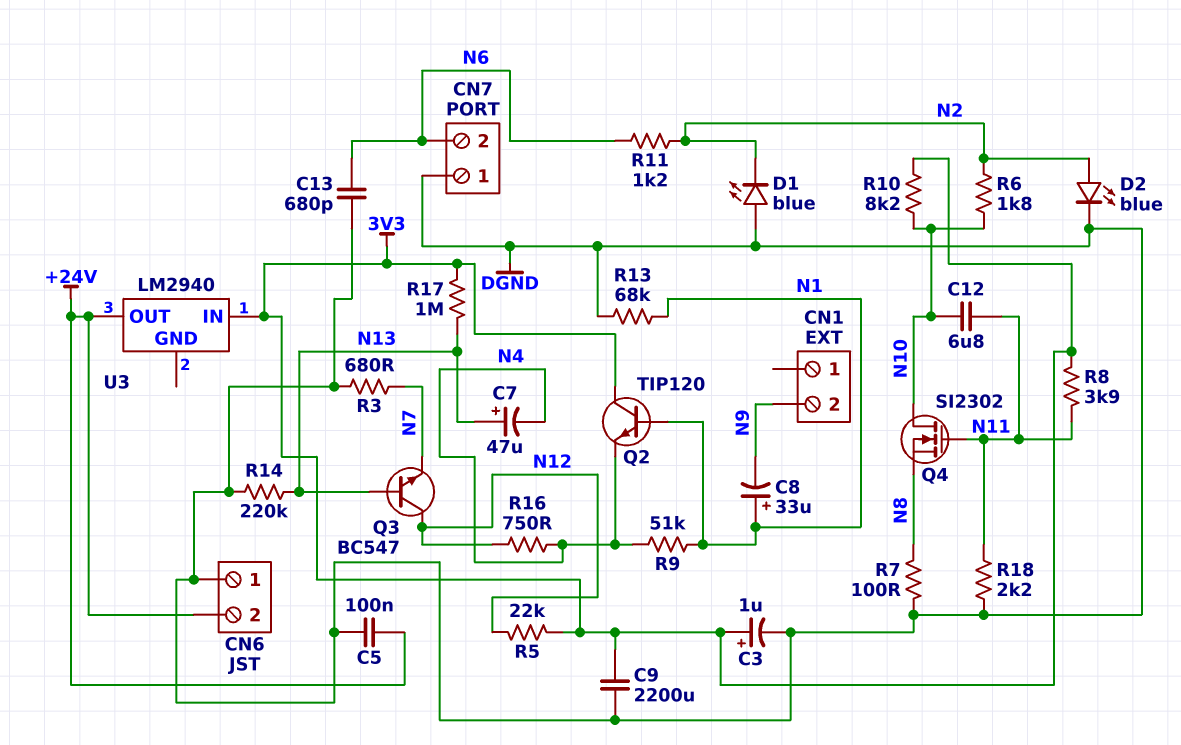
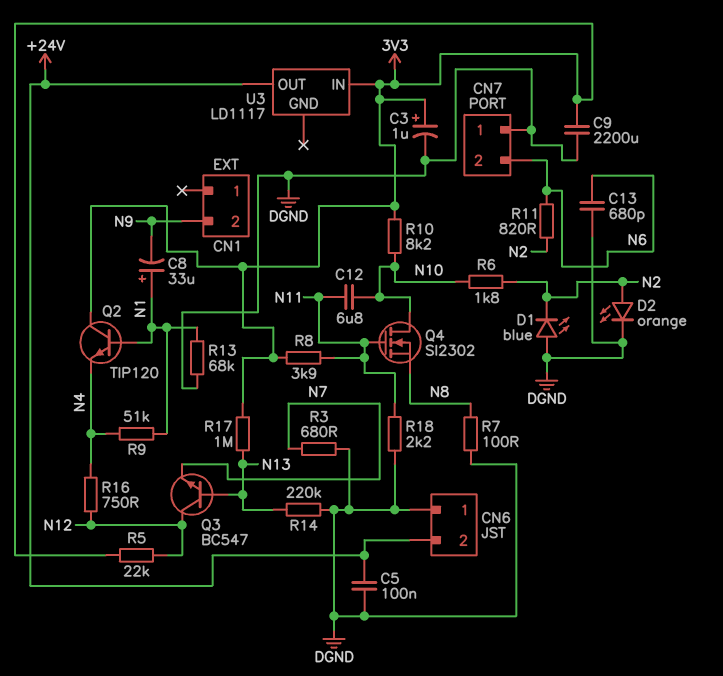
C7: 47uF (plus N13, minus N4) -> none
D2: LED blue (A N2, K DGND) -> LED orange (A N2, K DGND)
R11: 1.2k (N2, N6) -> 820 (N2, N6)
U3: LM2940 -> LD1117

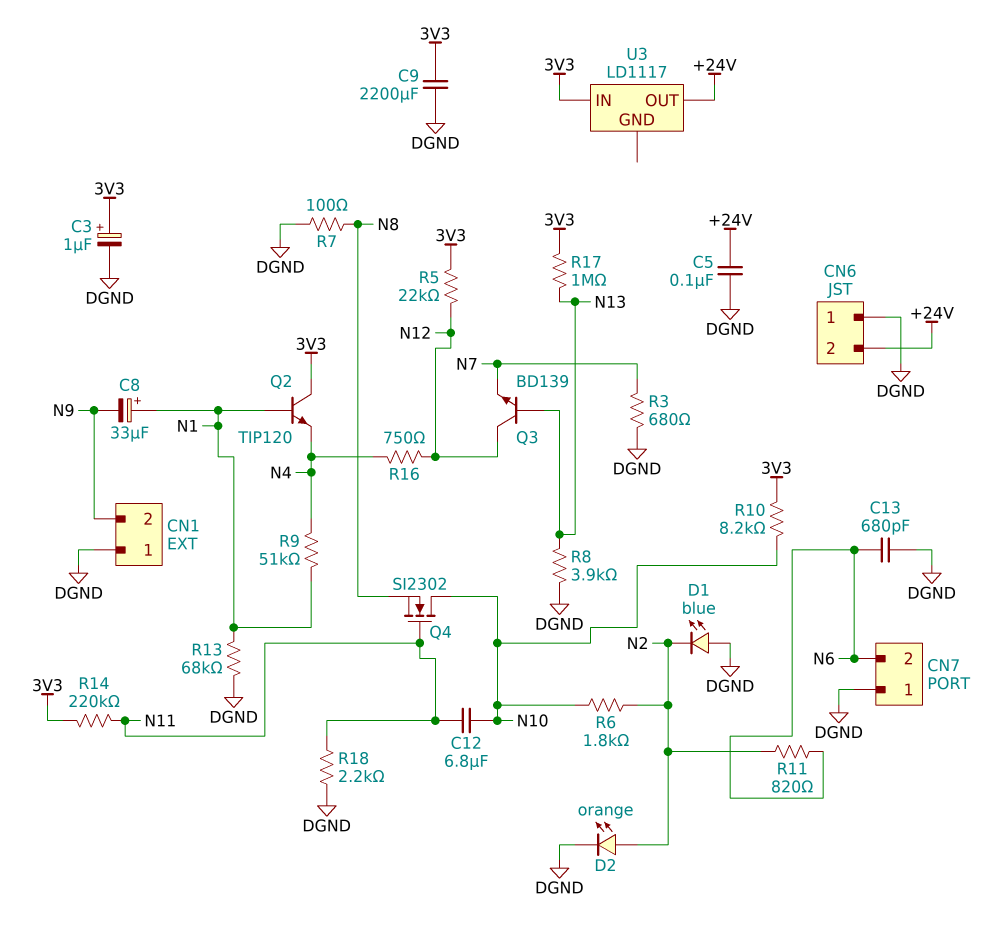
CN1 pin 1: none -> DGND
Q3: NPN BC547 (B N13, C N12, E N7) -> NPN BD139 (B N13, C N12, E N7)
R8: 3.9k (3V3, N11) -> 3.9k (DGND, N13)
R14: 220k (DGND, N13) -> 220k (3V3, N11)

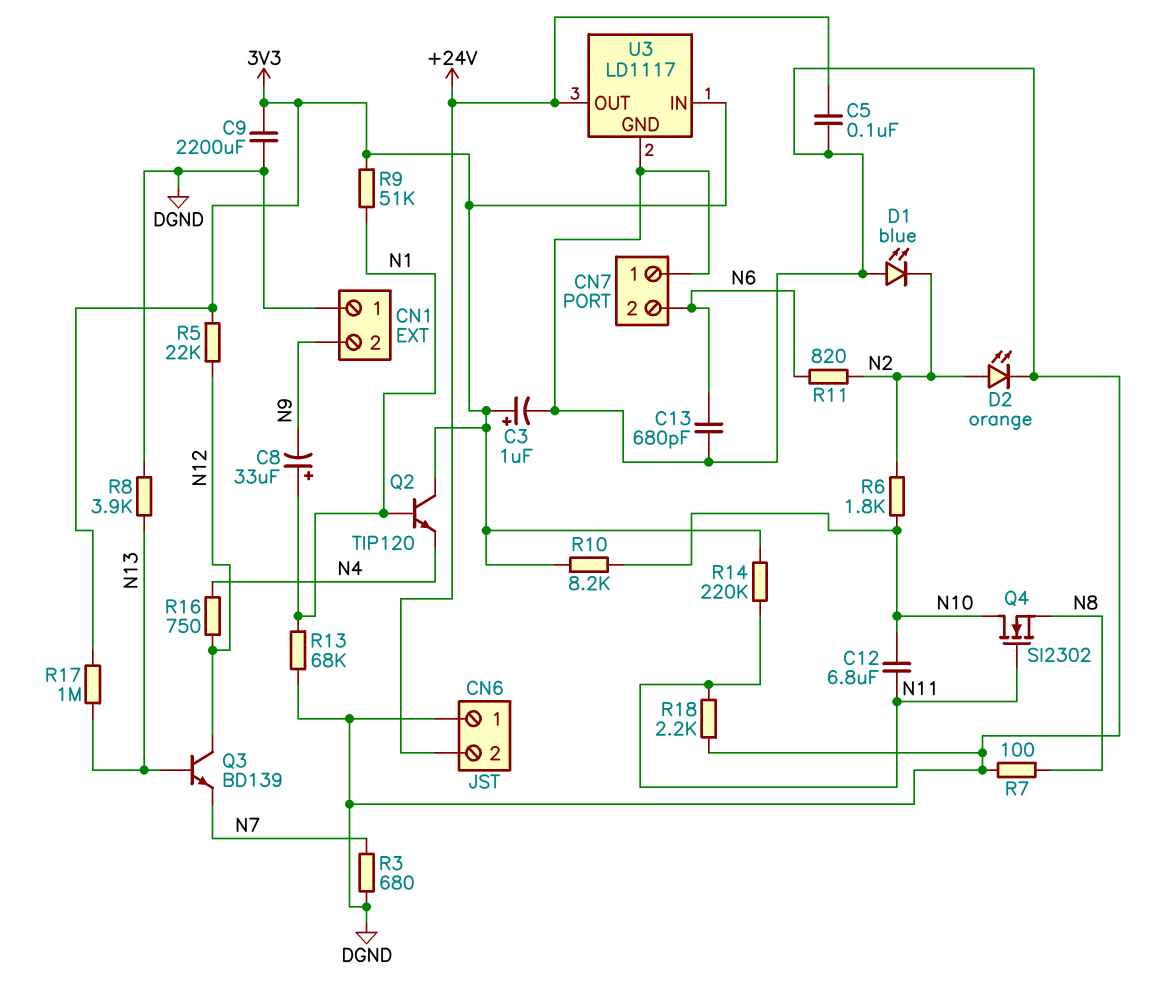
R9: 51k (N1, N4) -> 51k (3V3, N1)
U3 pin GND: none -> DGND

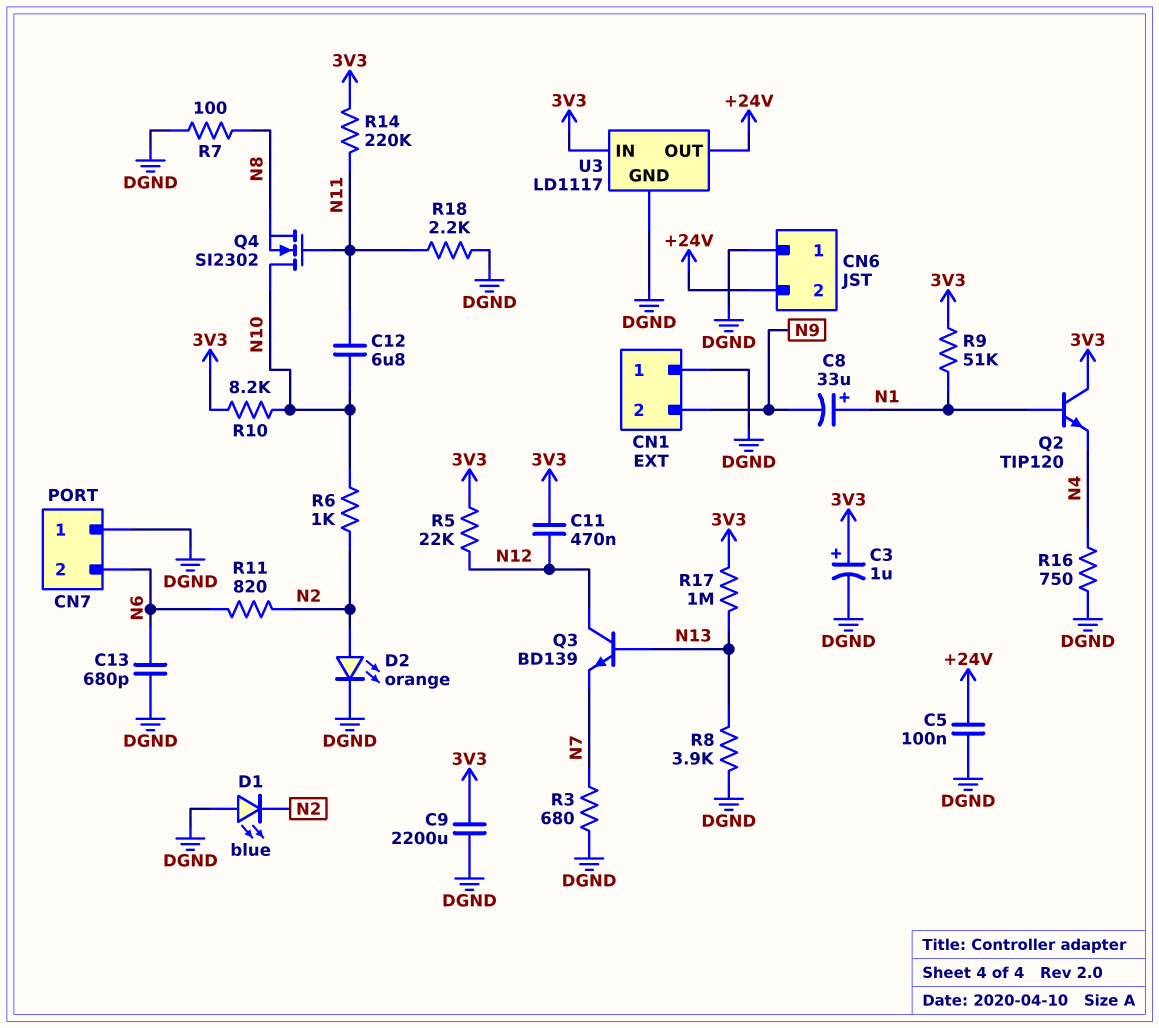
C11: none -> 470nF (3V3, N12)
R6: 1.8k (N2, N10) -> 1k (N2, N10)
R13: 68k (DGND, N1) -> none
R16: 750 (N4, N12) -> 750 (DGND, N4)

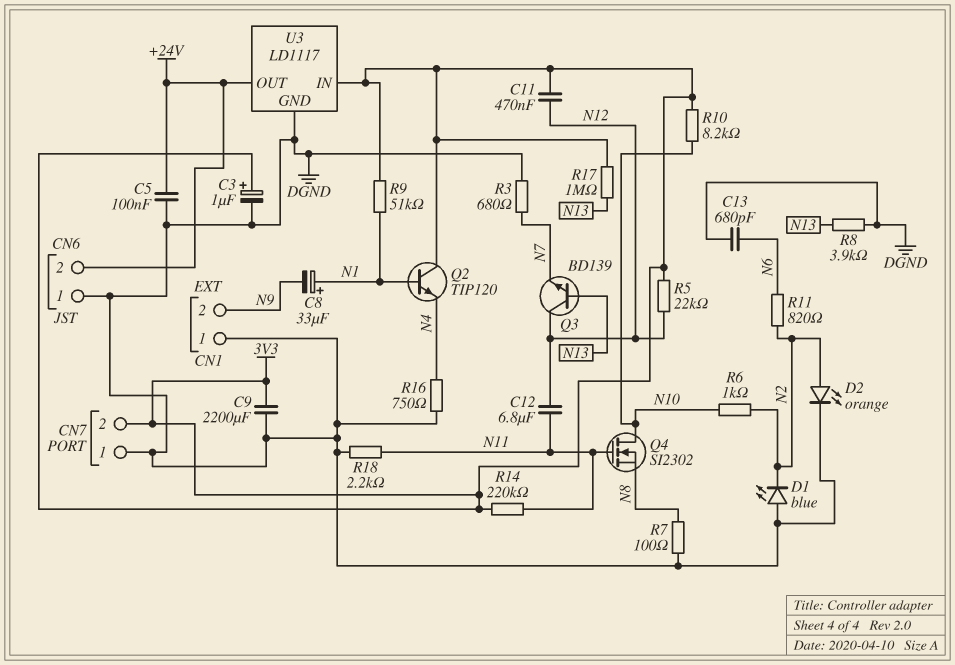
C12: 6.8uF (N10, N11) -> 6.8uF (N11, N12)
CN7 pin 2: N6 -> 3V3

